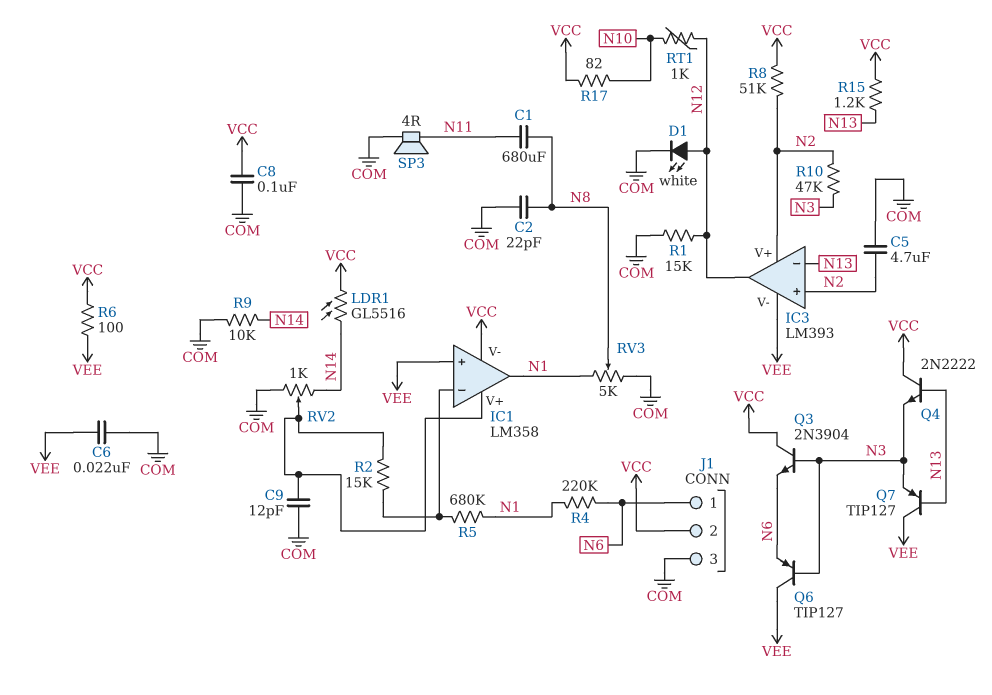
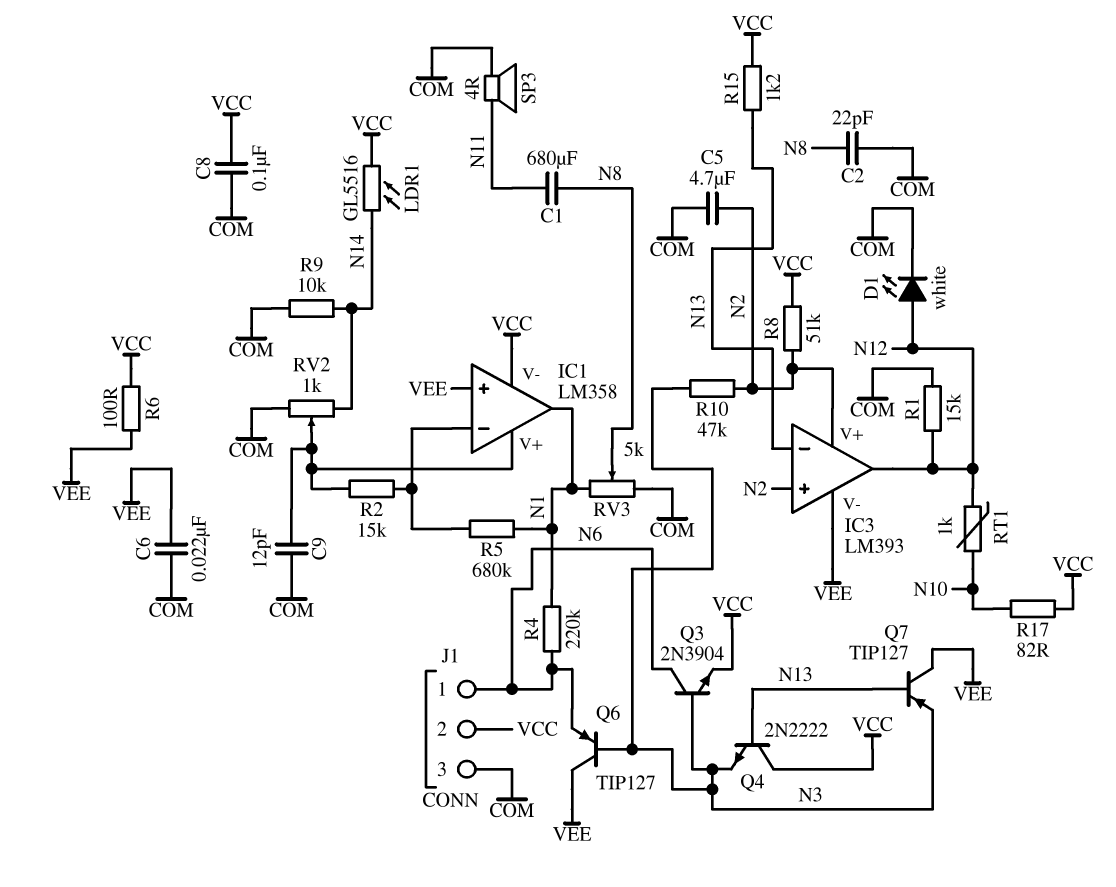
Q3: NPN 2N3904 (B N3, C VCC, E N6) -> NPN 2N3904 (B N3, C N6, E VCC)

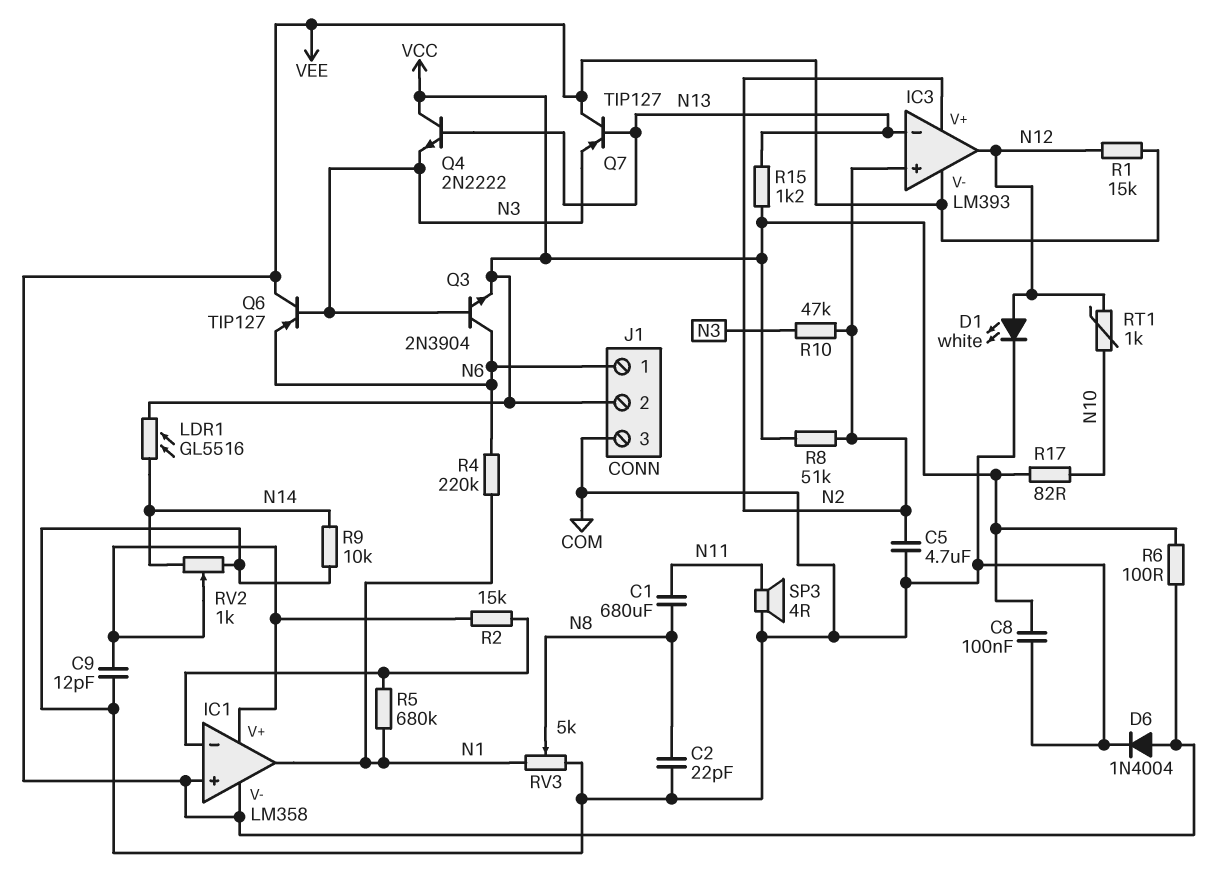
C6: 22nF (COM, VEE) -> none
D6: none -> diode 1N4004 (A VEE, K COM)
IC1 pin V-: VCC -> VEE
R1: 15k (COM, N12) -> 15k (N12, VEE)

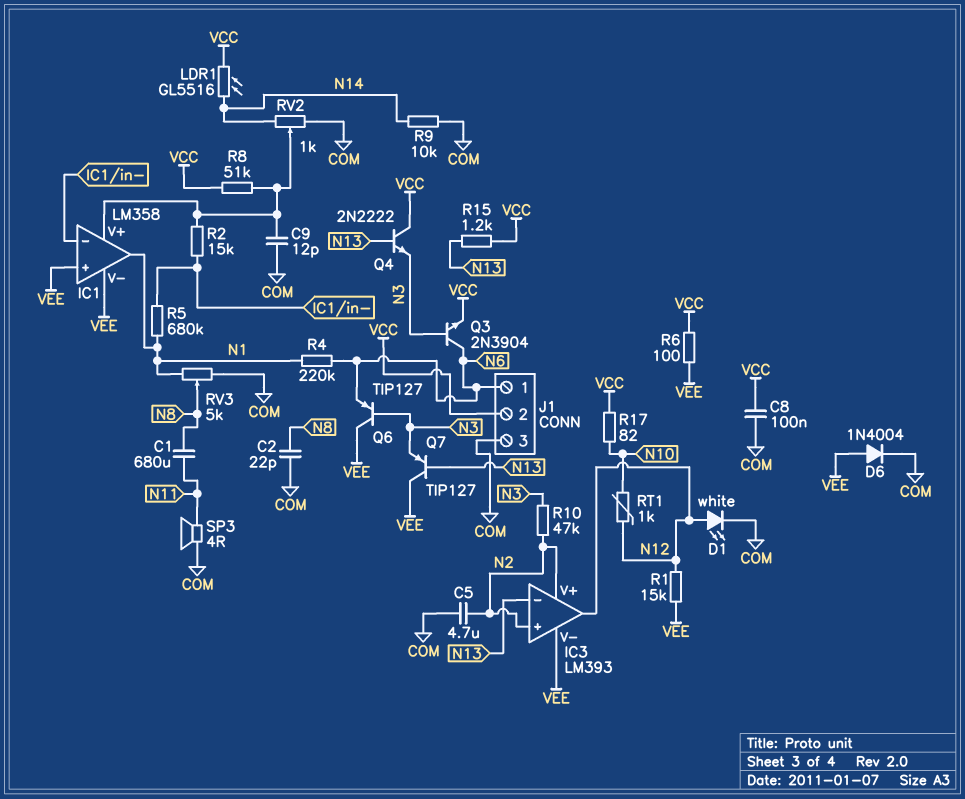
R8: 51k (N2, VCC) -> 51k (IC1/V+, VCC)

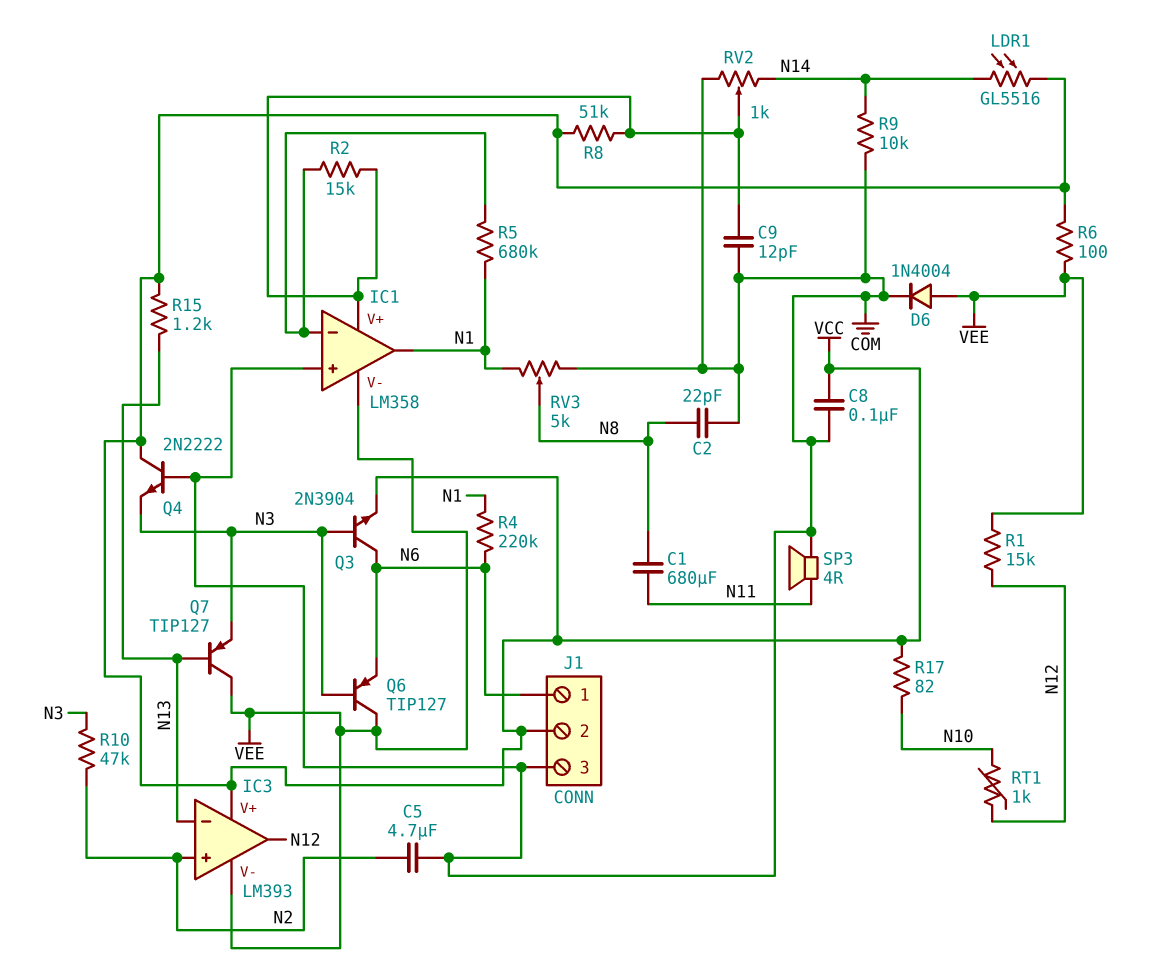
D1: LED white (A N12, K COM) -> none
IC1 pin in+: VEE -> COM
IC3 pin V+: N2 -> VCC
Q4: NPN 2N2222 (B N13, C VCC, E N3) -> NPN 2N2222 (B COM, C VCC, E N3)

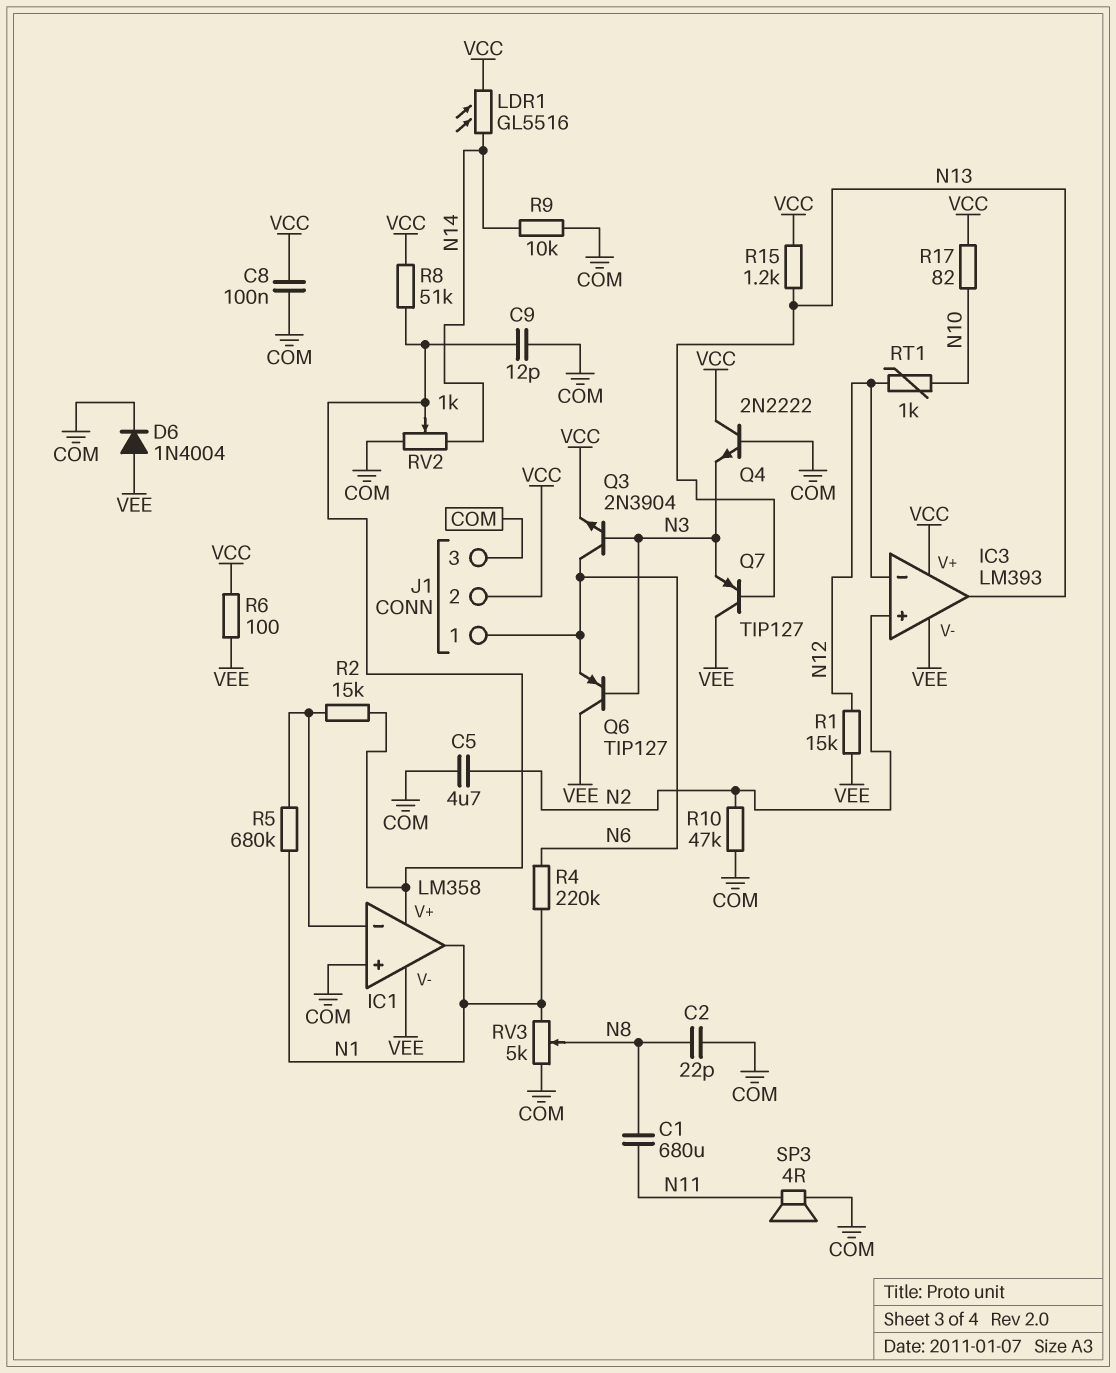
IC3 pin in-: N13 -> N12
IC3 pin out: N12 -> N13
R10: 47k (N2, N3) -> 47k (COM, N2)

